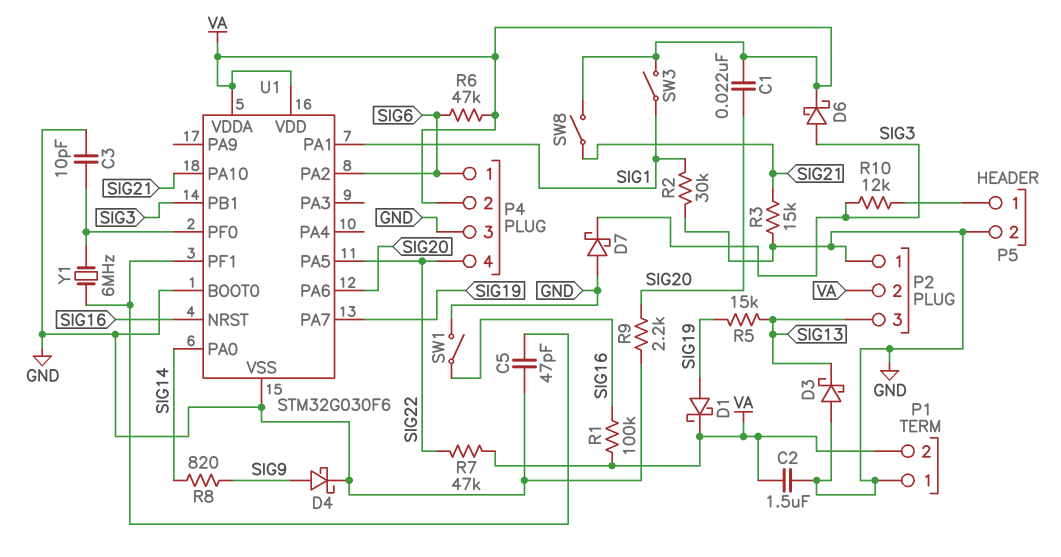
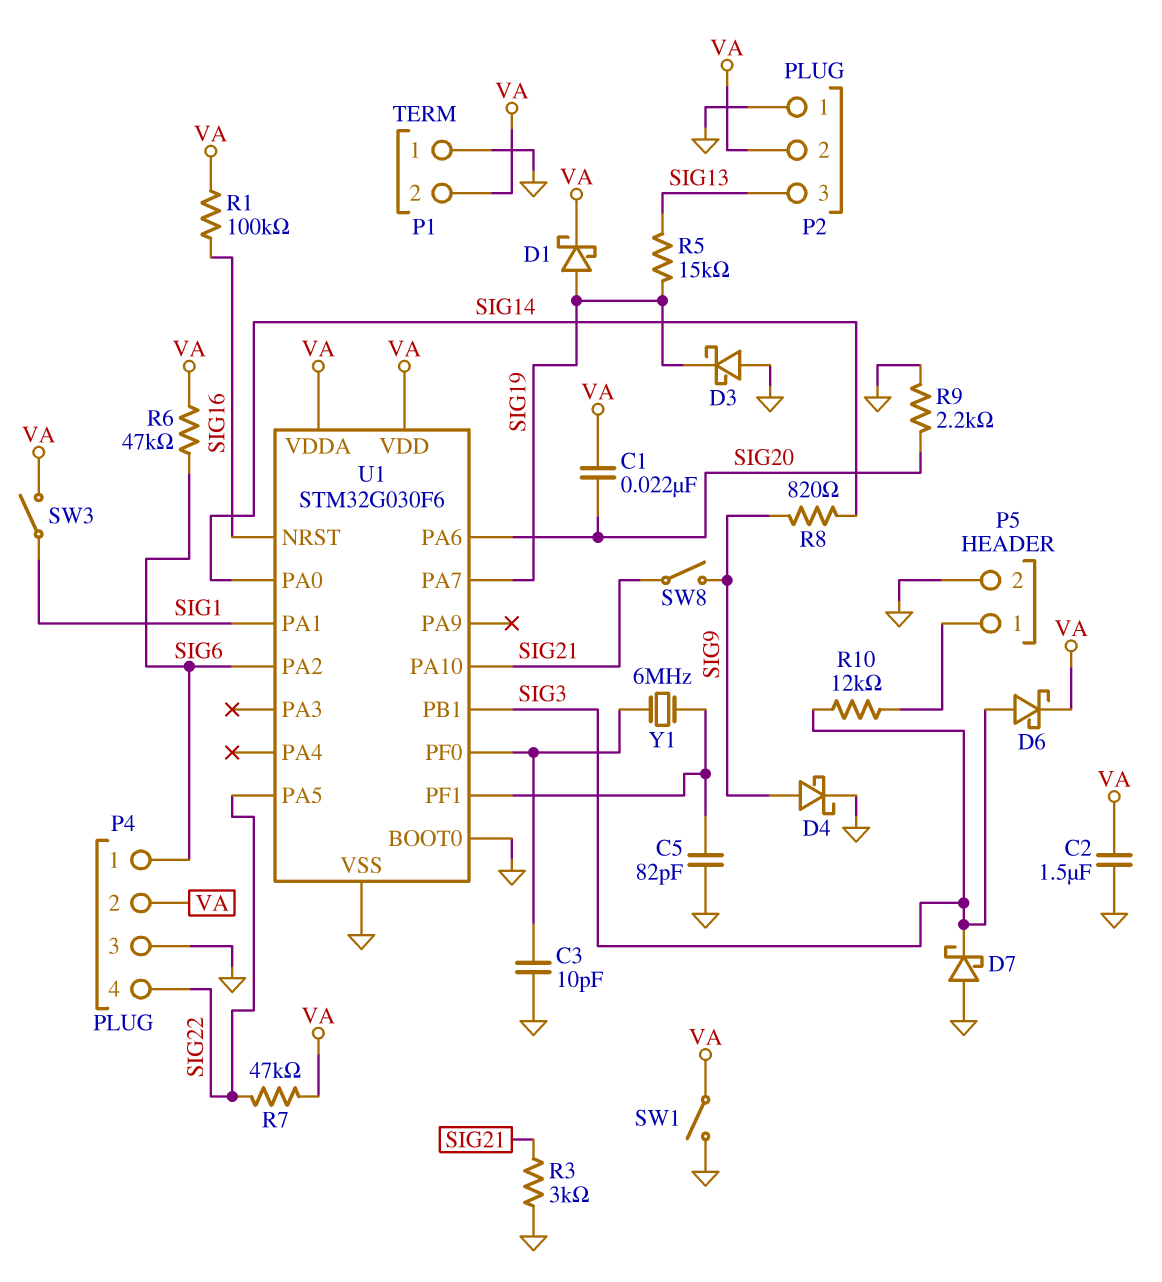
C5: 47pF (GND, U1/PF1) -> 82pF (GND, U1/PF1)
D3: schottky (A GND, K SIG13) -> schottky (A GND, K SIG19)
R2: 30k (GND, SIG1) -> none
R3: 15k (GND, SIG21) -> 3k (GND, SIG21)
SW1: switch (GND, SIG16) -> switch (GND, VA)
SW8: switch (SIG21, VA) -> switch (SIG9, SIG21)

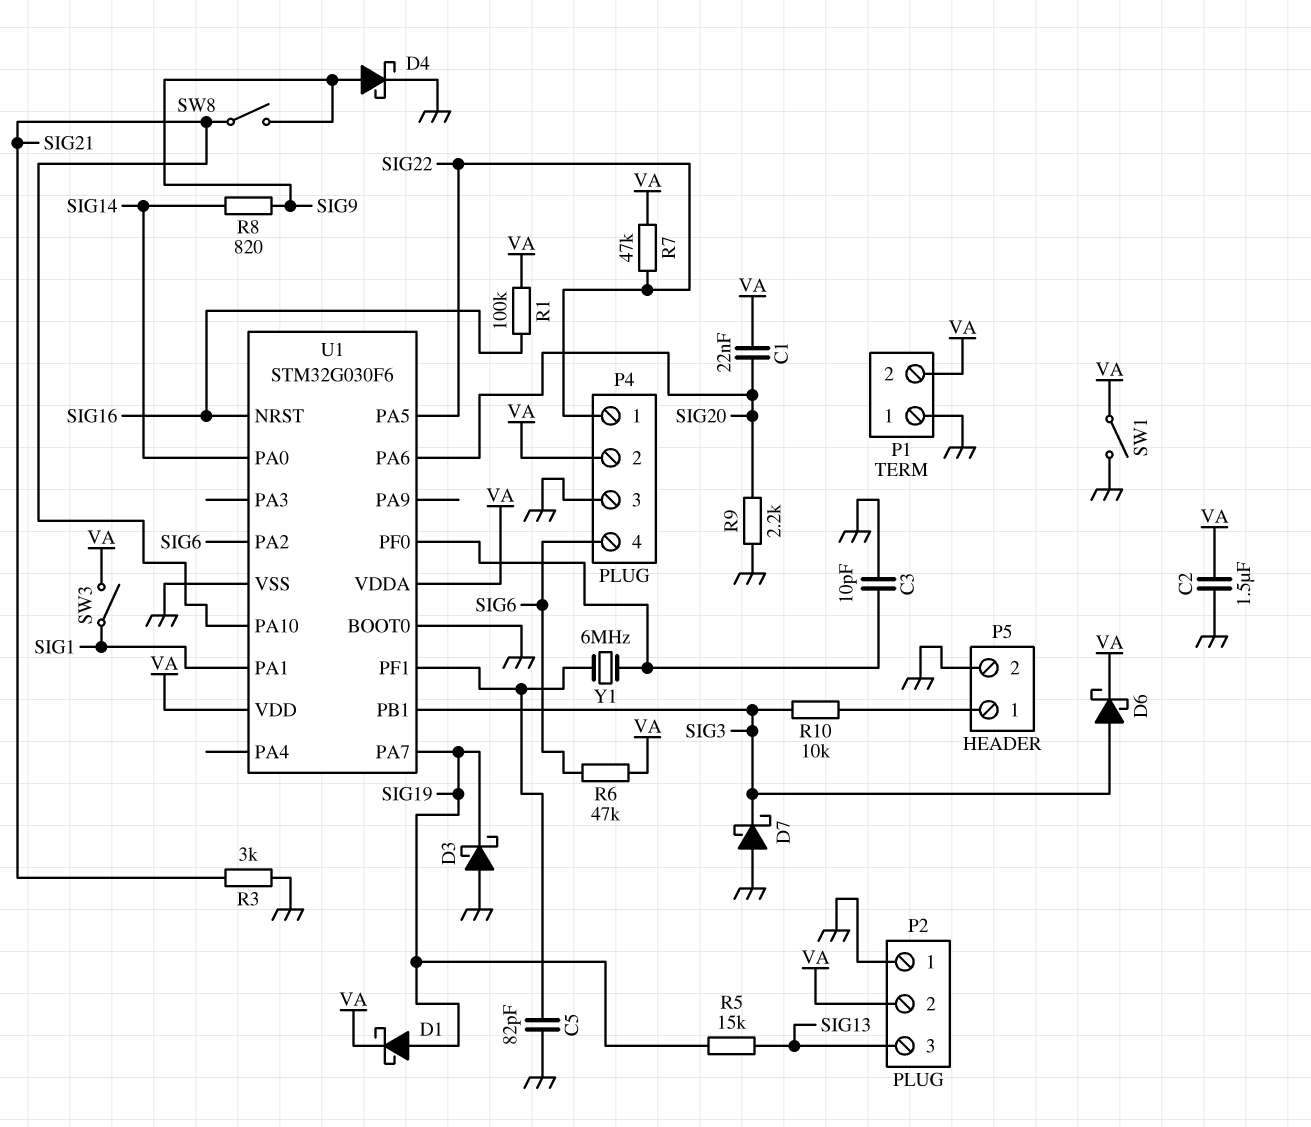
P4 pin 1: SIG6 -> SIG22
P4 pin 4: SIG22 -> SIG6
R10: 12k (P5/1, SIG3) -> 10k (P5/1, SIG3)

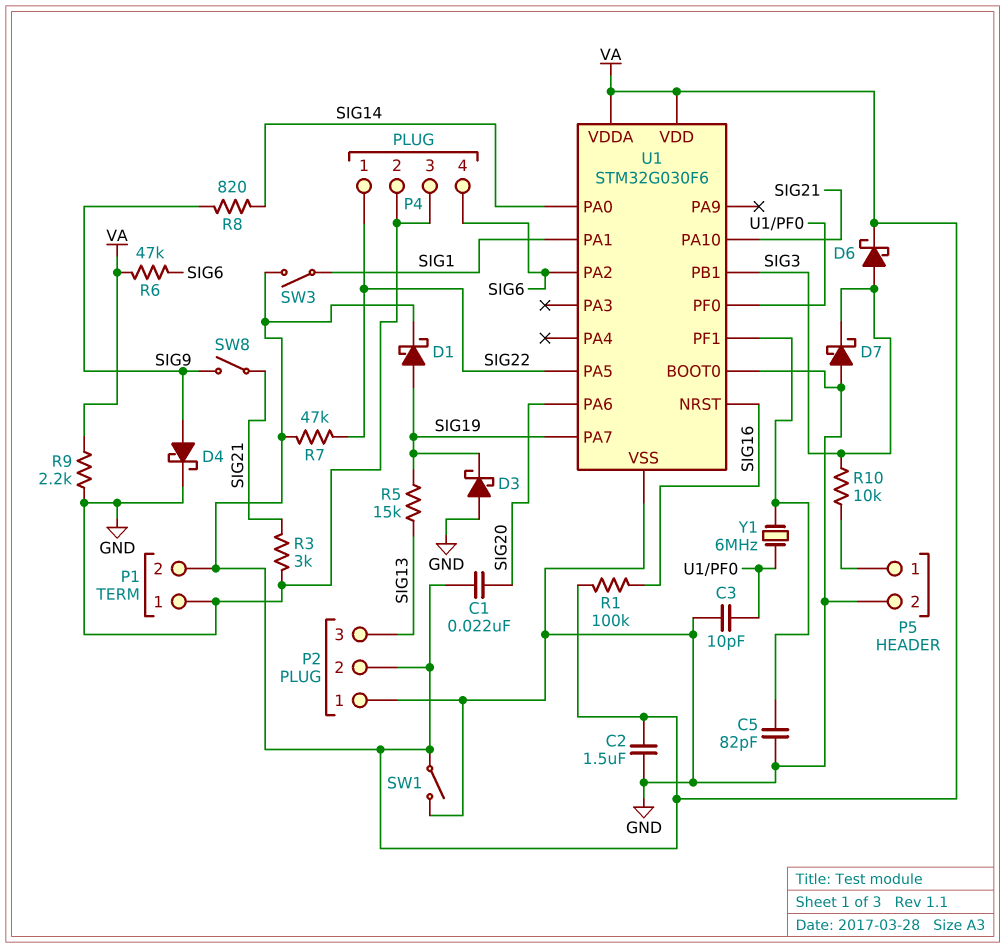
P4 pin 2: VA -> GND
R9: 2.2k (GND, SIG20) -> 2.2k (GND, VA)

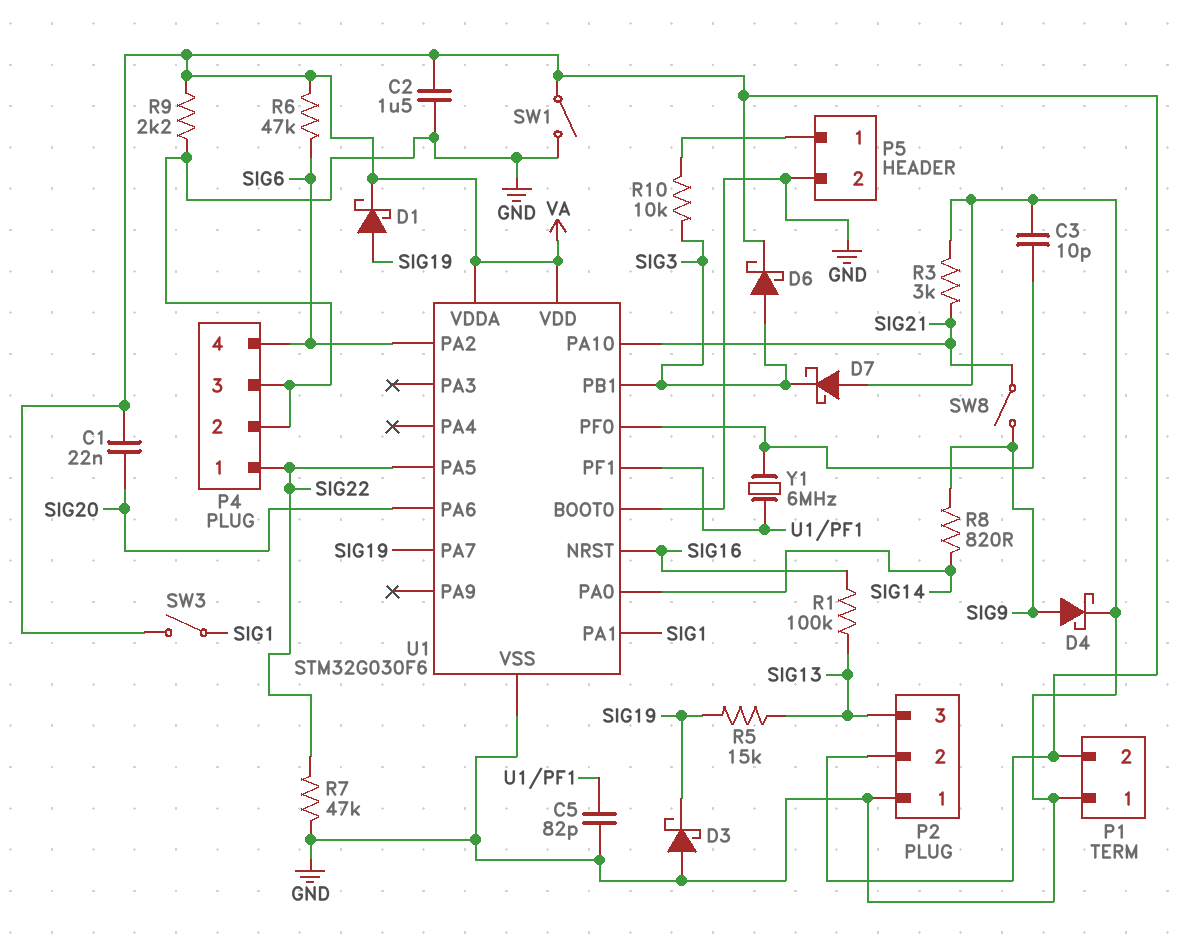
R1: 100k (SIG16, VA) -> 100k (SIG13, SIG16)
R7: 47k (SIG22, VA) -> 47k (GND, SIG22)

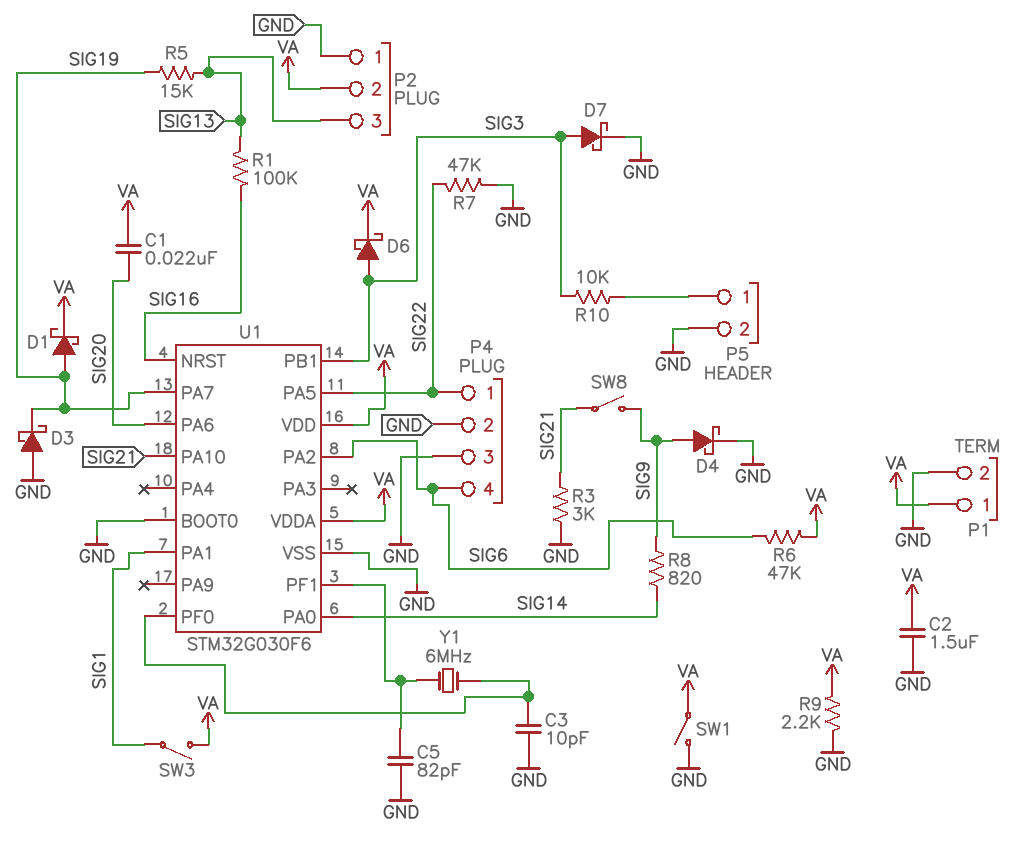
D7: schottky (A GND, K SIG3) -> schottky (A SIG3, K GND)
P1 pin 1: GND -> VA
P1 pin 2: VA -> GND

